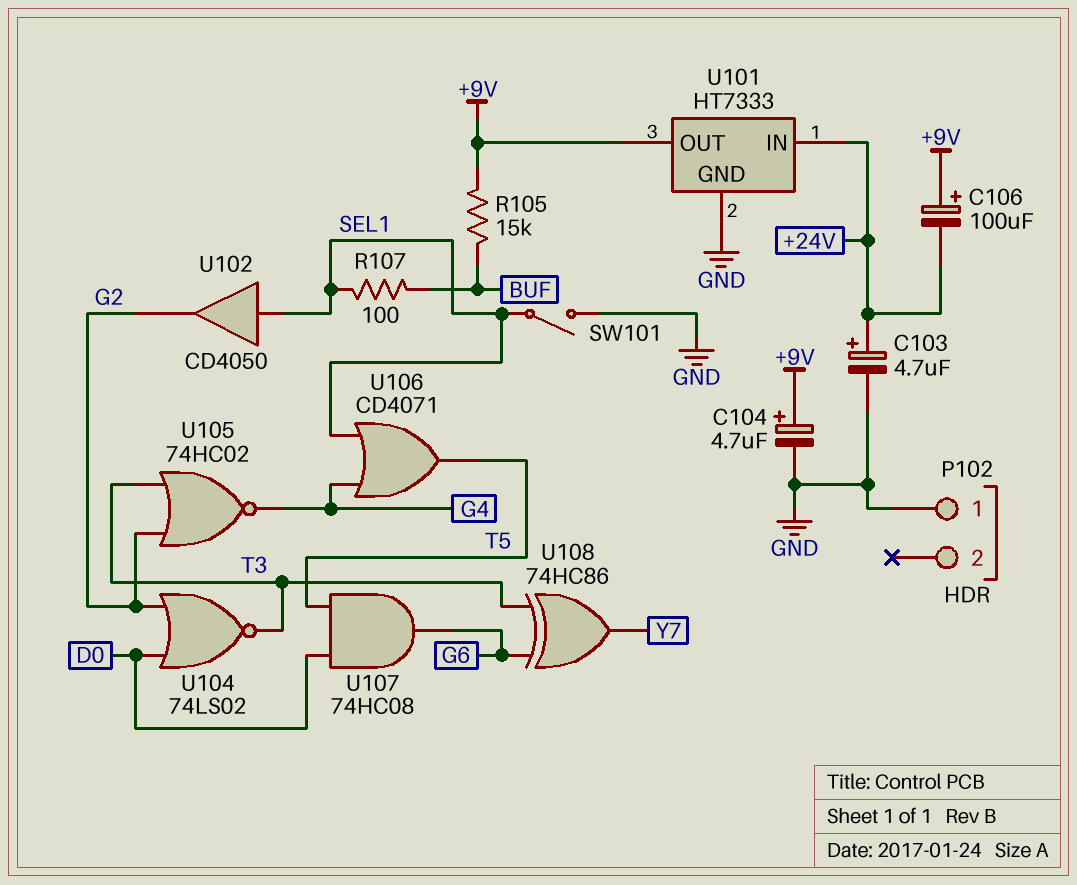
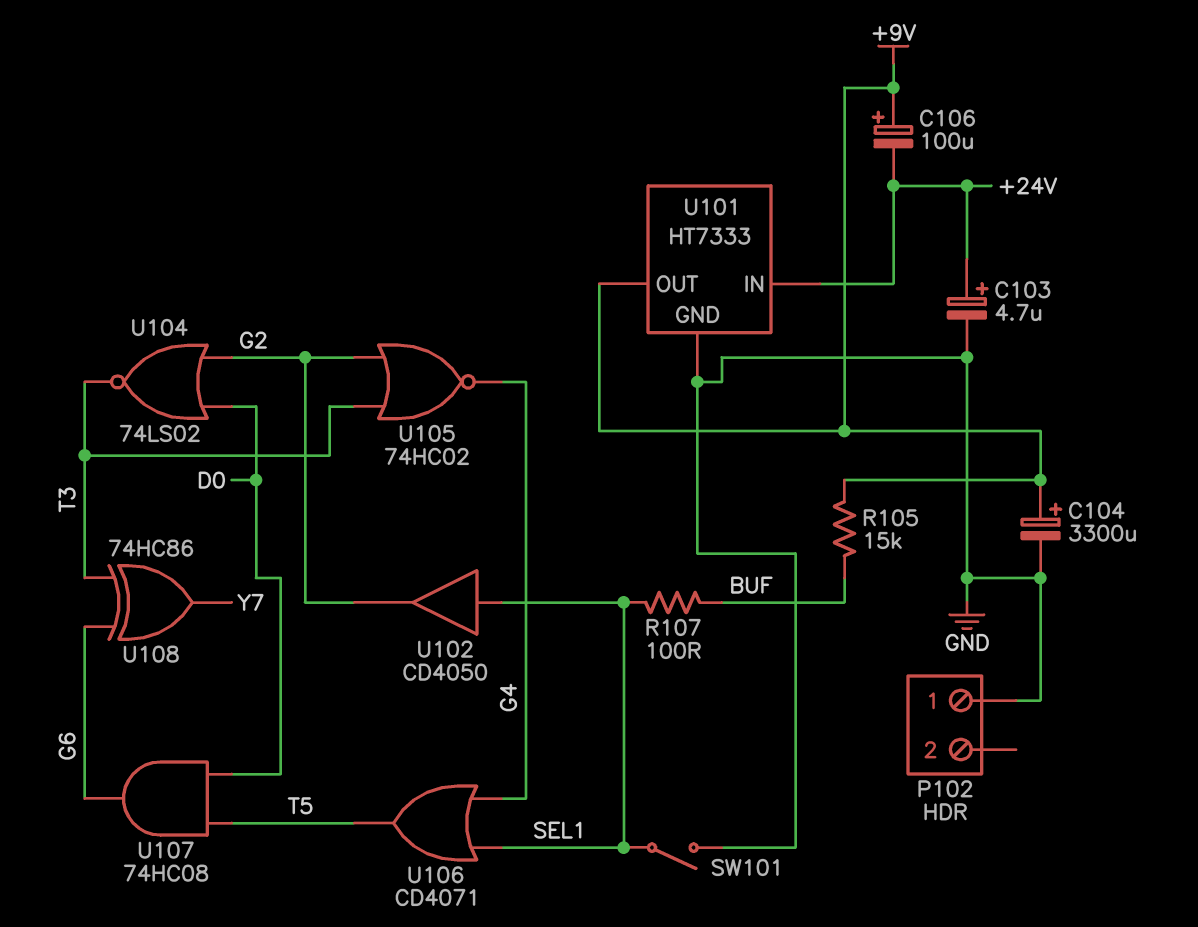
C104: 4.7uF (plus +9V, minus GND) -> 3300uF (plus +9V, minus GND)

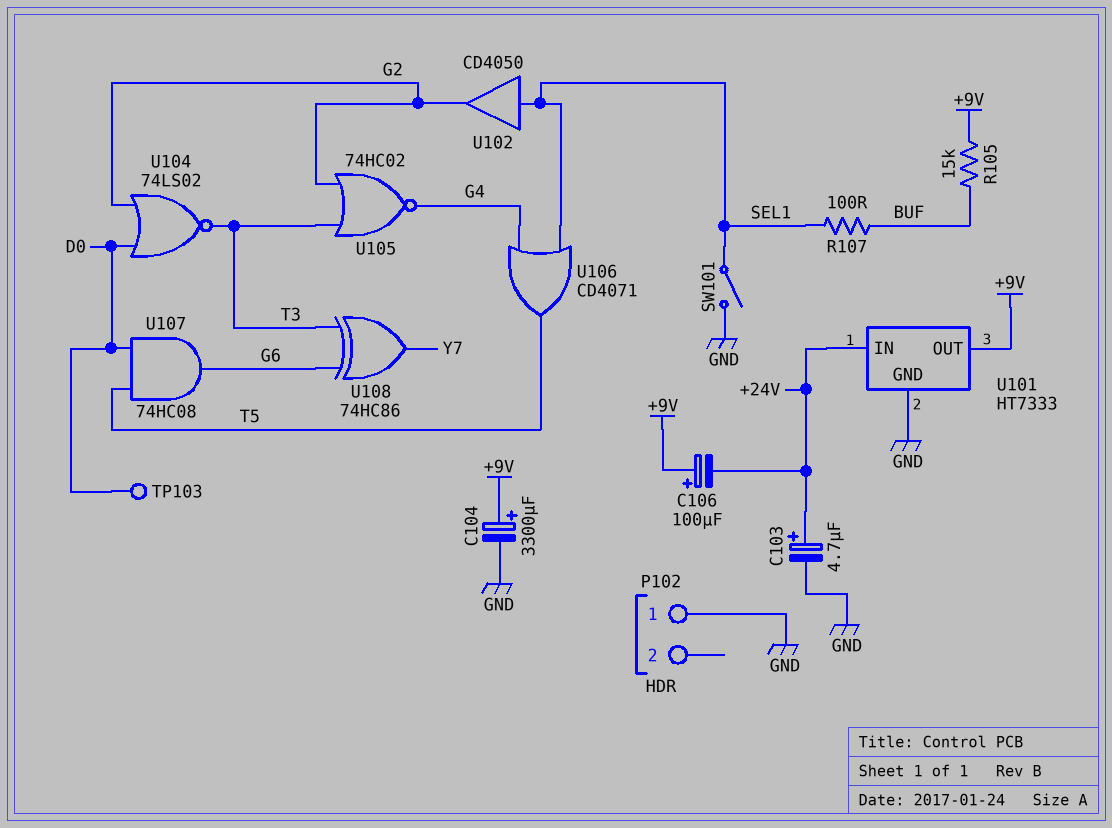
TP103: none -> test point (D0)

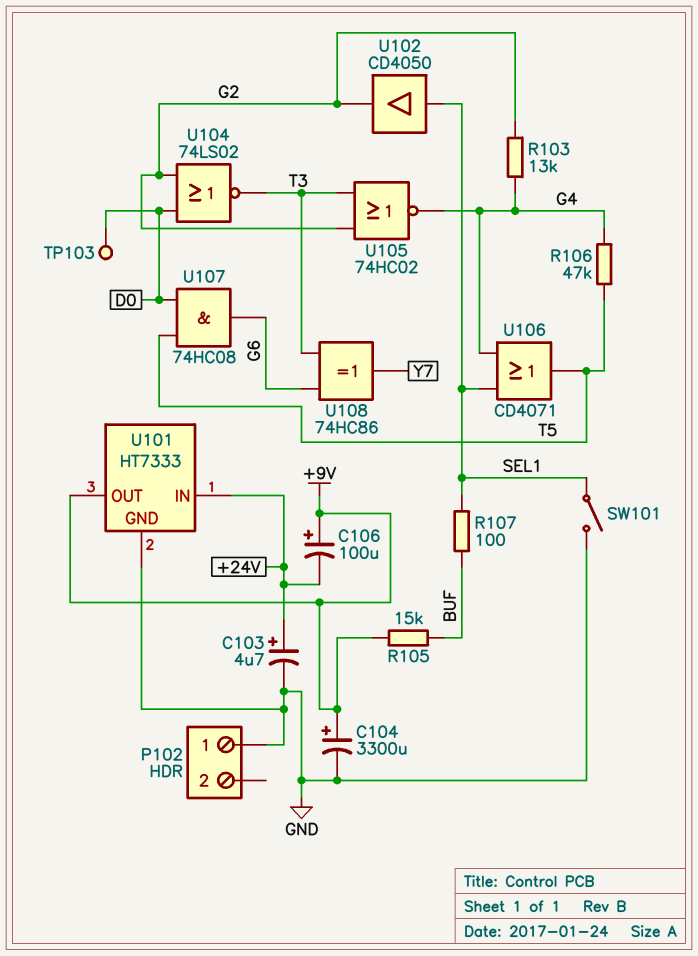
R103: none -> 13k (G2, G4)
R106: none -> 47k (G4, T5)

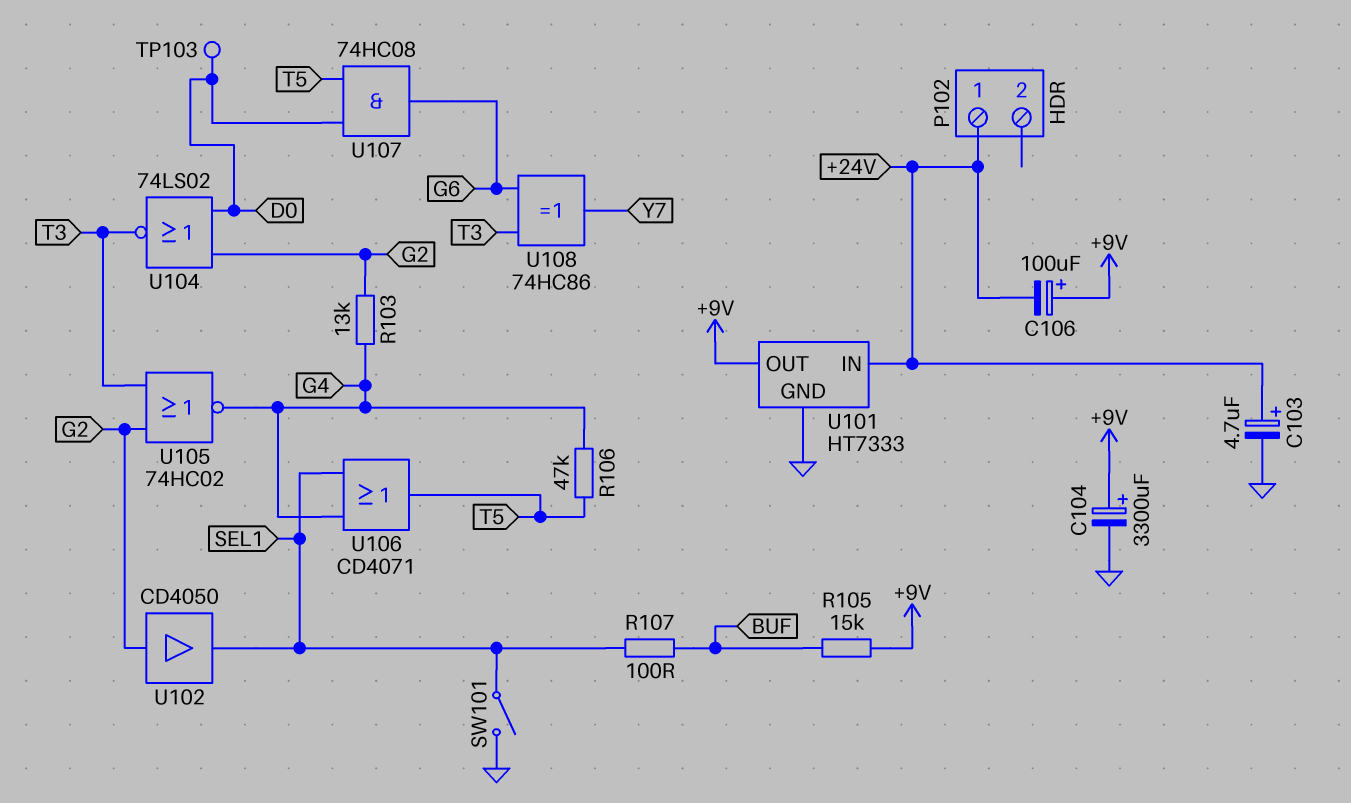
P102 pin 1: GND -> +24V
U102: buffer CD4050 (in SEL1, out G2) -> buffer CD4050 (in G2, out SEL1)

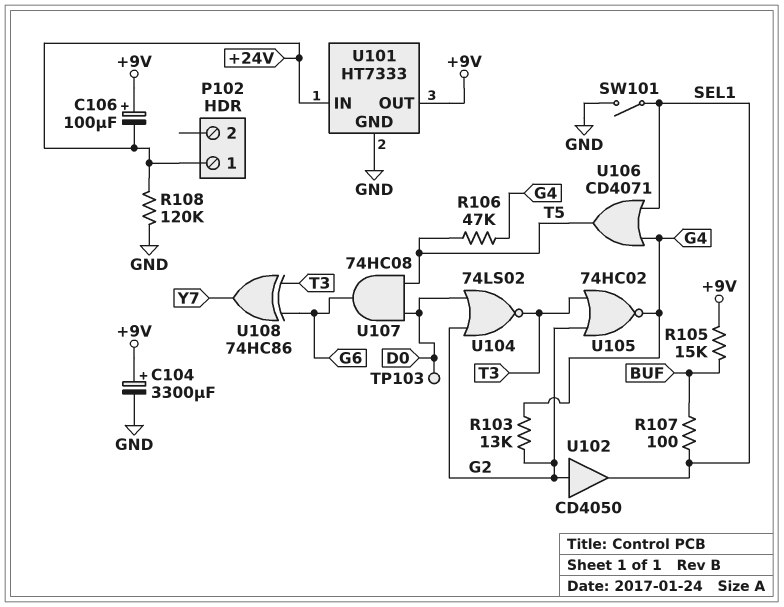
C103: 4.7uF (plus +24V, minus GND) -> none
R108: none -> 120k (+24V, GND)

